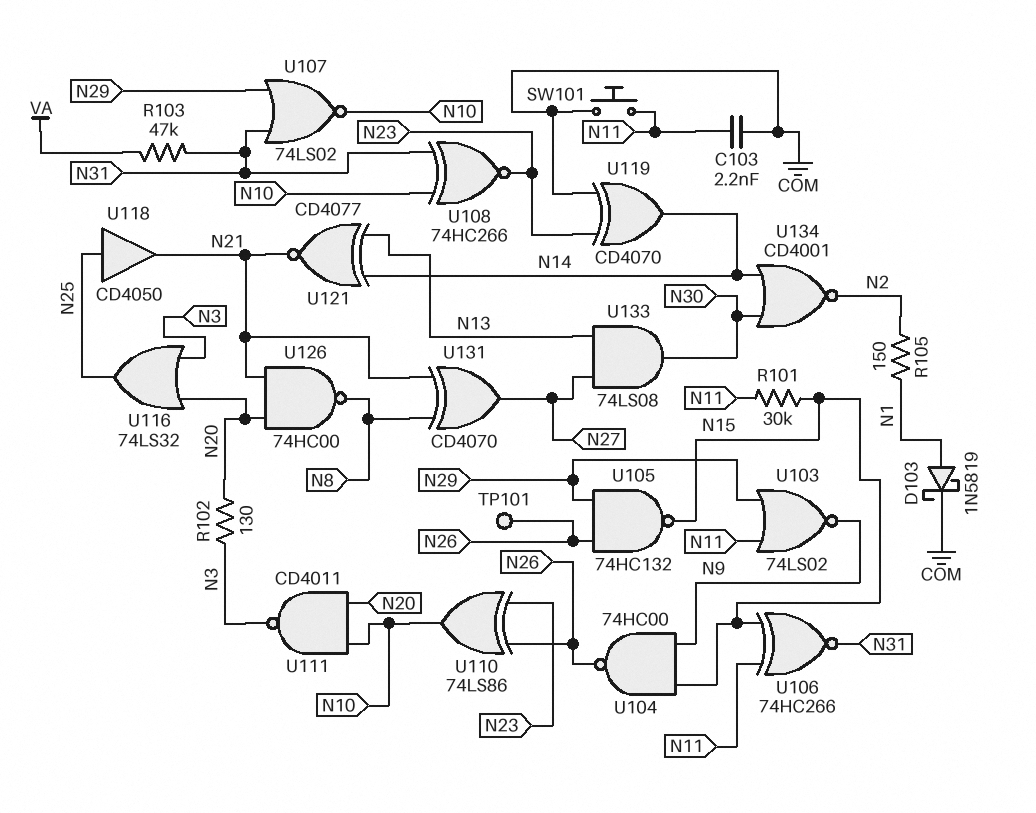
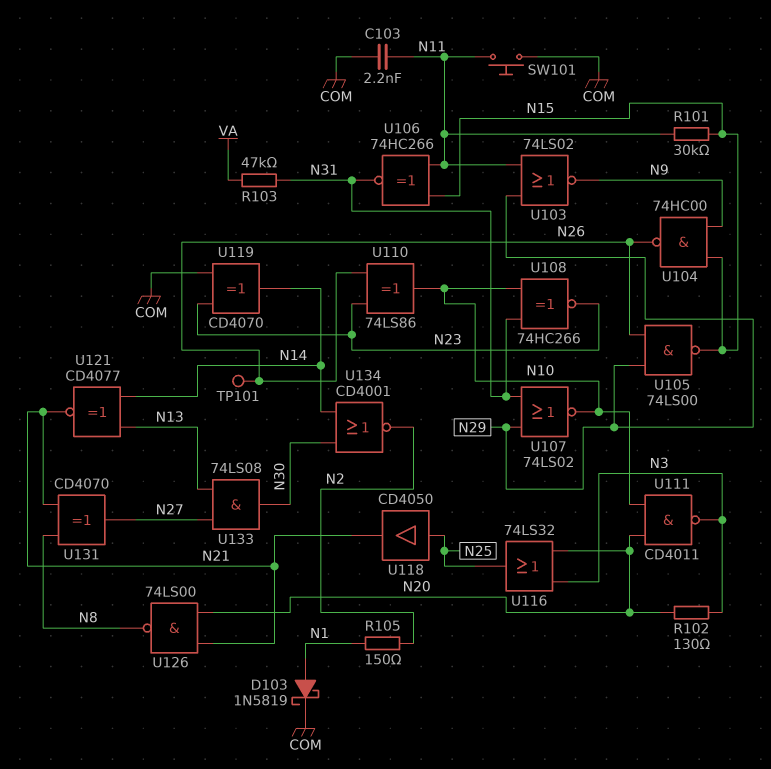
U105: NAND 74HC132 (in N26, in N29, out N15) -> NAND 74LS00 (in N26, in N29, out N15)
U126: NAND 74HC00 (in N20, in N21, out N8) -> NAND 74LS00 (in N20, in N21, out N8)

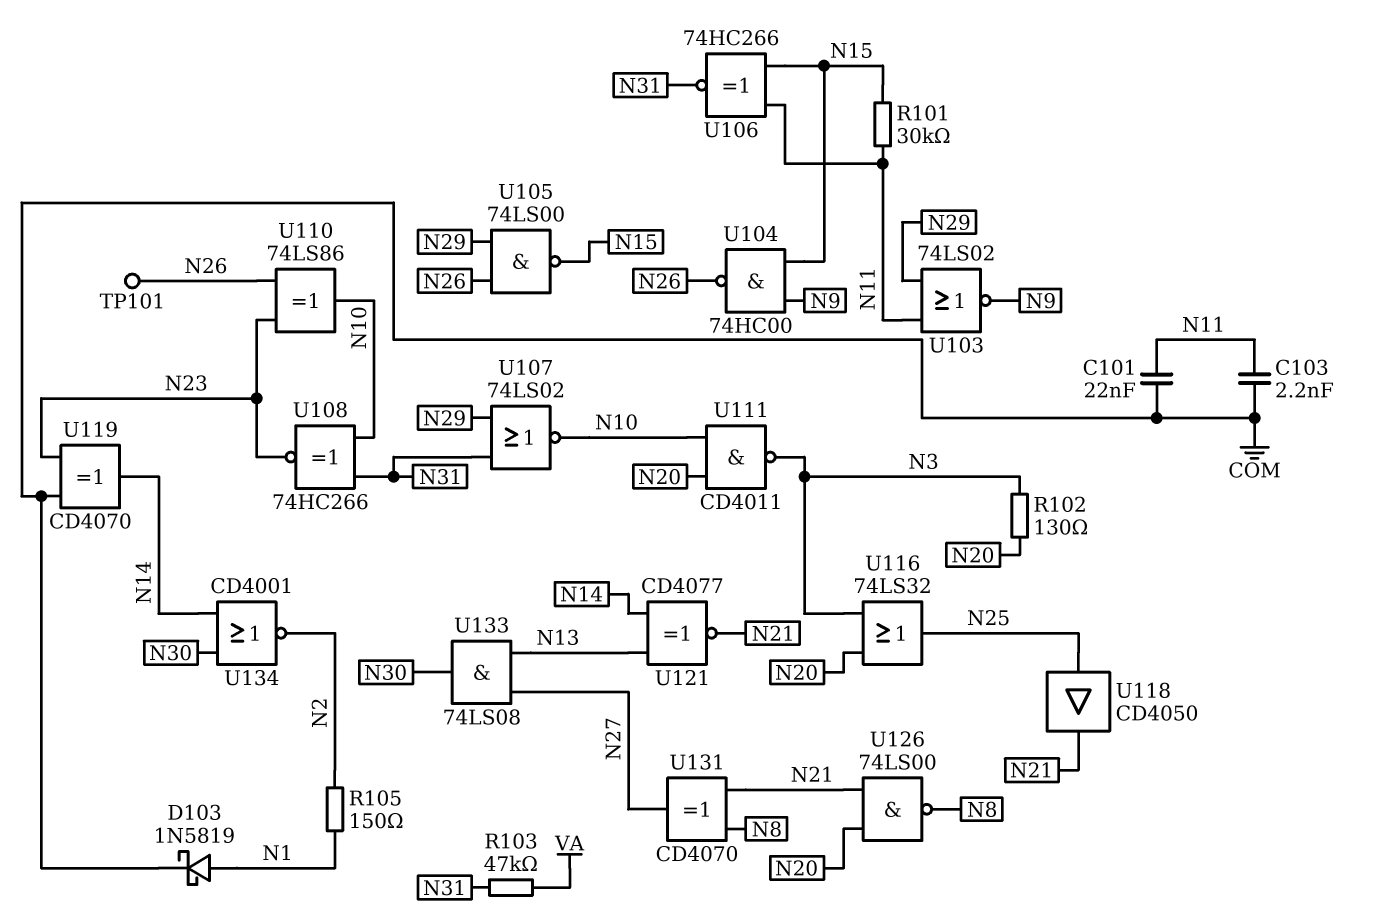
C101: none -> 22nF (COM, N11)
SW101: button (COM, N11) -> none

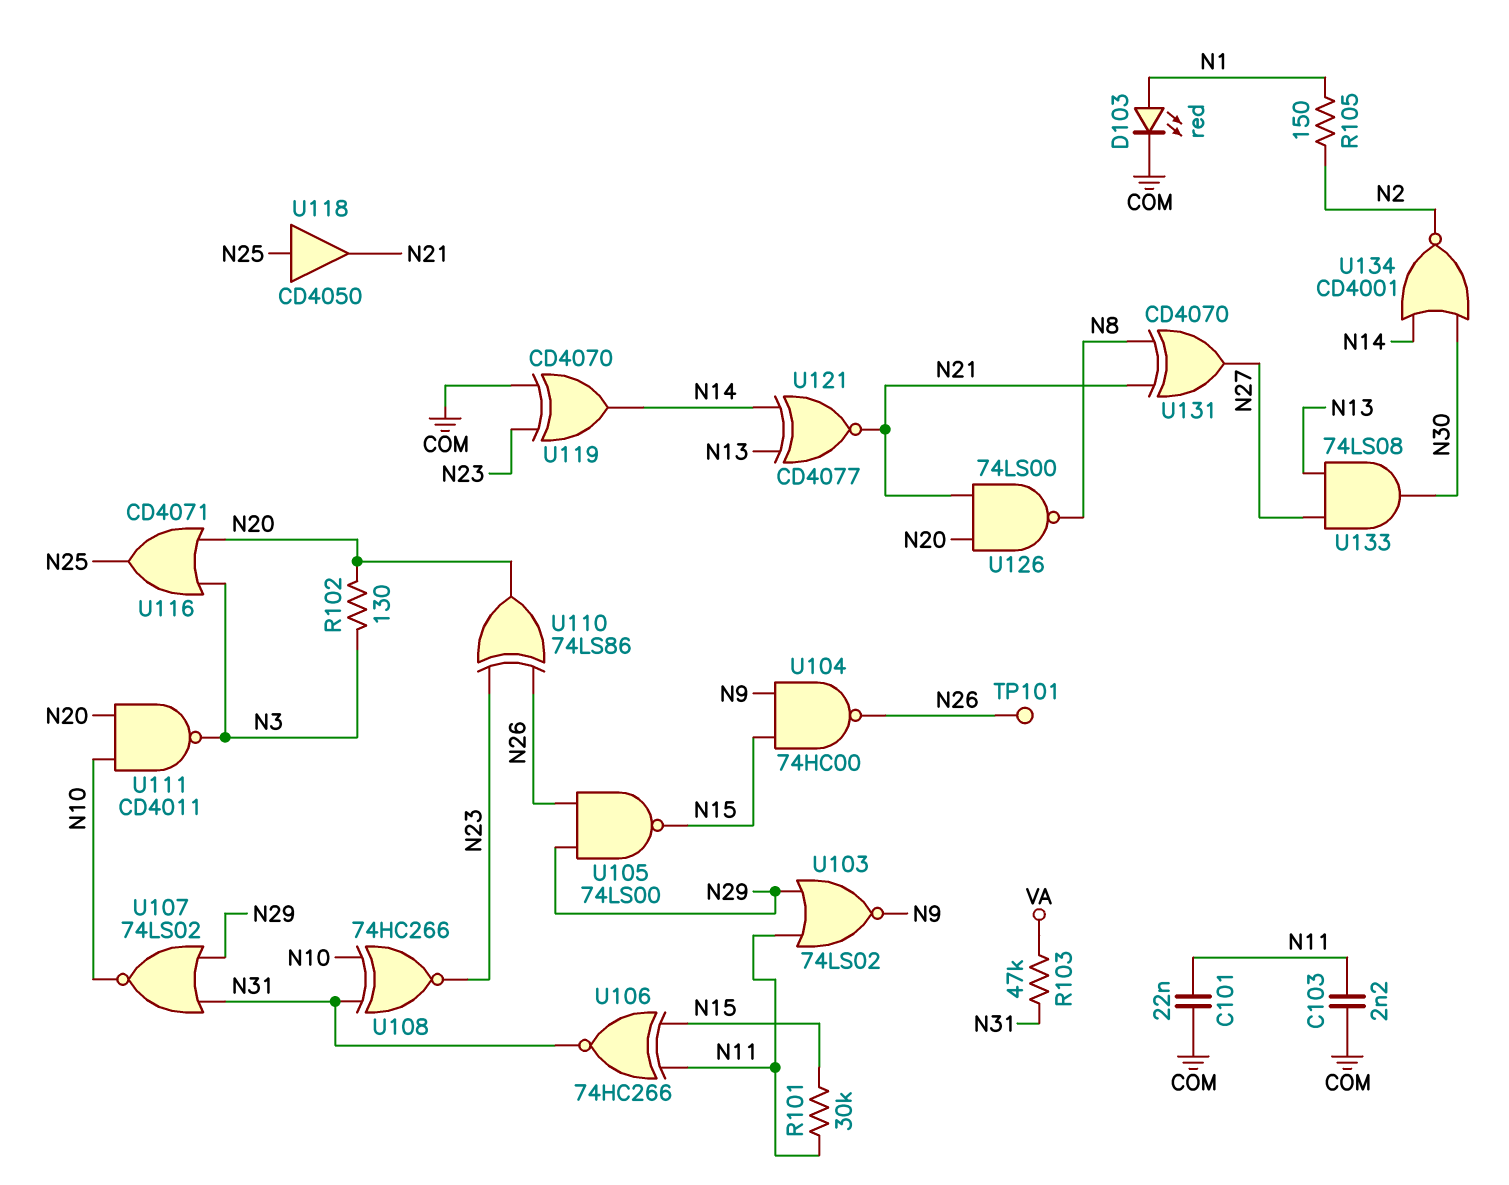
D103: schottky 1N5819 (A N1, K COM) -> LED red (A N1, K COM)
U110: XOR 74LS86 (in N23, in N26, out N10) -> XOR 74LS86 (in N23, in N26, out N20)
U116: OR 74LS32 (in N3, in N20, out N25) -> OR CD4071 (in N3, in N20, out N25)

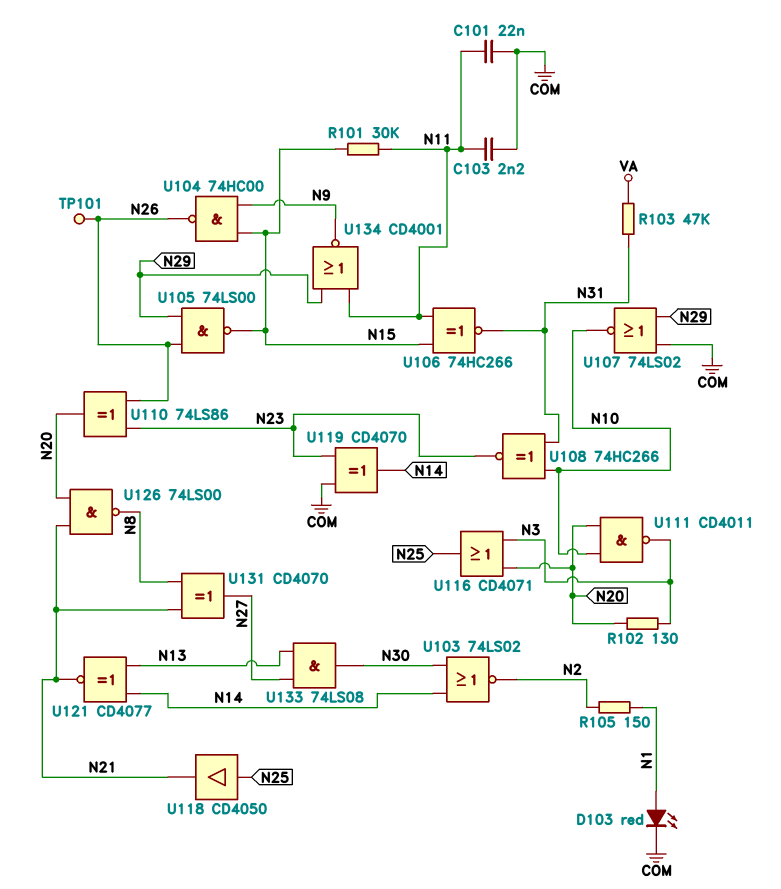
U103: NOR 74LS02 (in N11, in N29, out N9) -> NOR 74LS02 (in N14, in N30, out N2)
U107: NOR 74LS02 (in N29, in N31, out N10) -> NOR 74LS02 (in COM, in N29, out N10)
U134: NOR CD4001 (in N14, in N30, out N2) -> NOR CD4001 (in N11, in N29, out N9)

